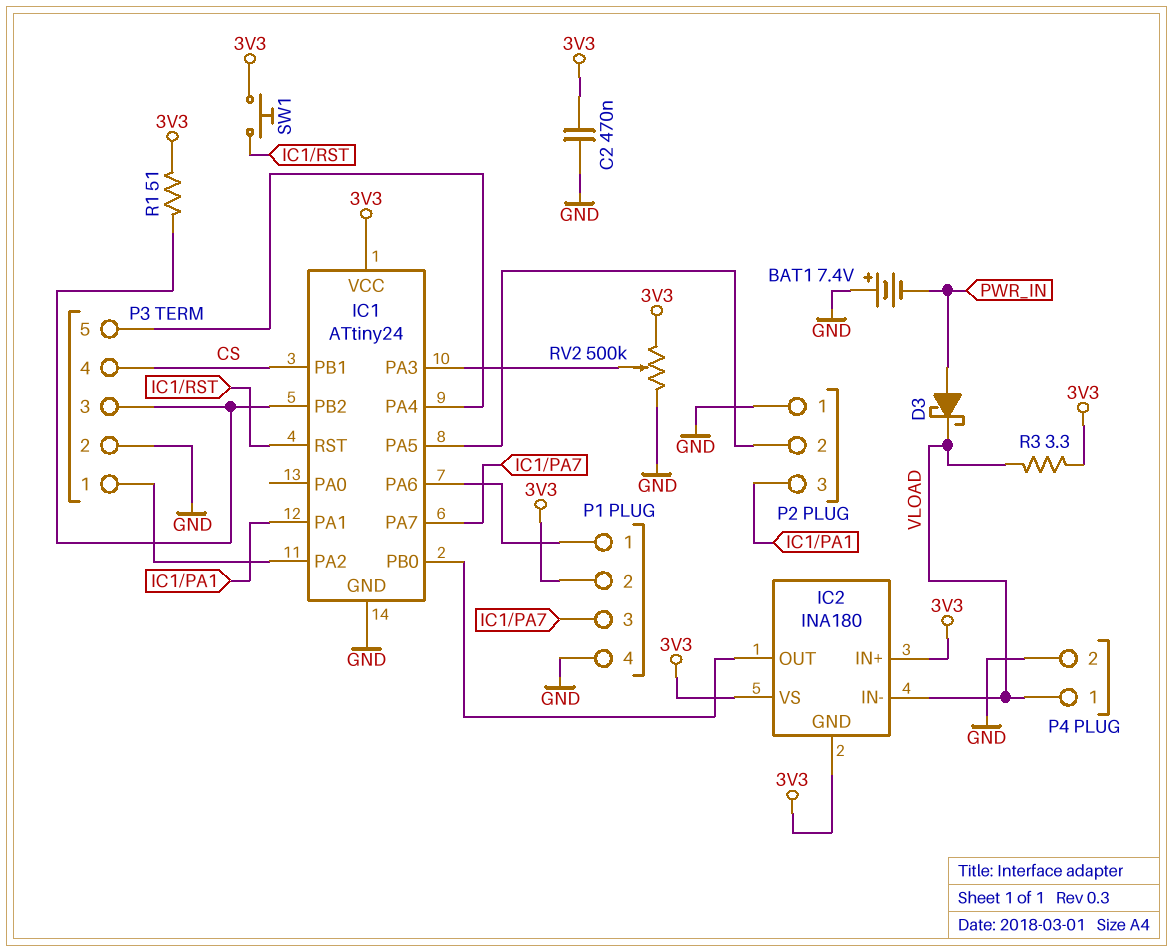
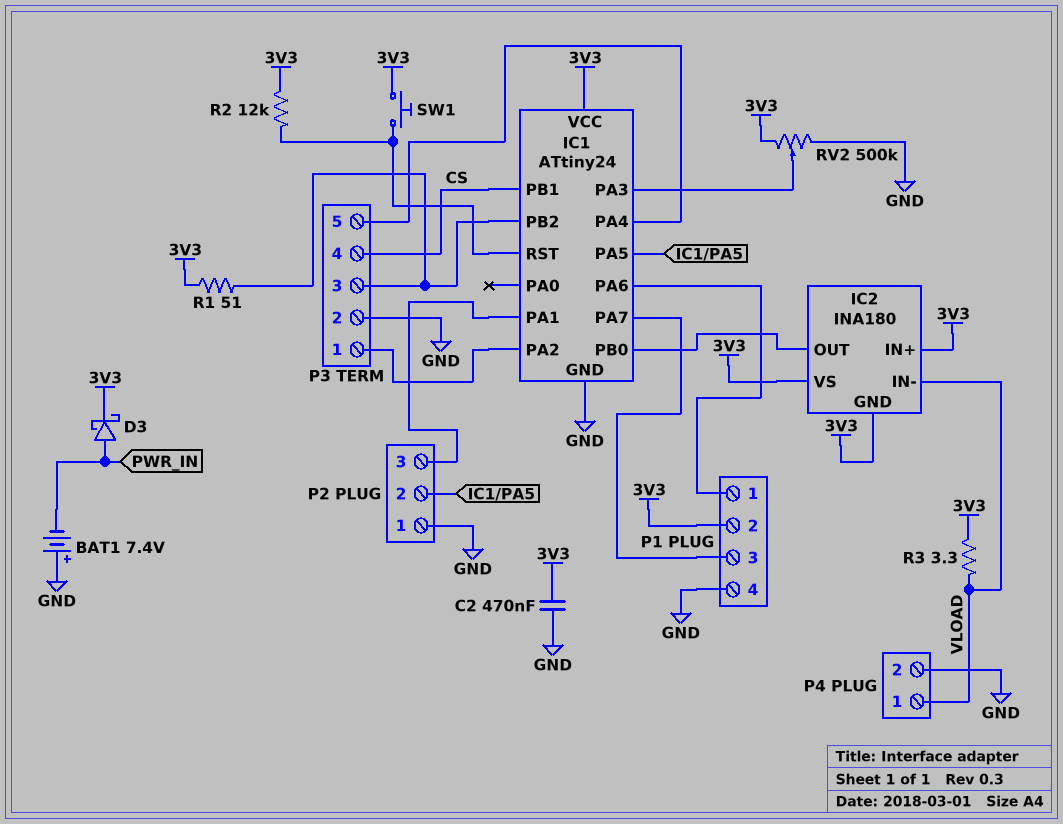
D3: schottky (A PWR_IN, K VLOAD) -> schottky (A PWR_IN, K 3V3)
R2: none -> 12k (3V3, IC1/RST)

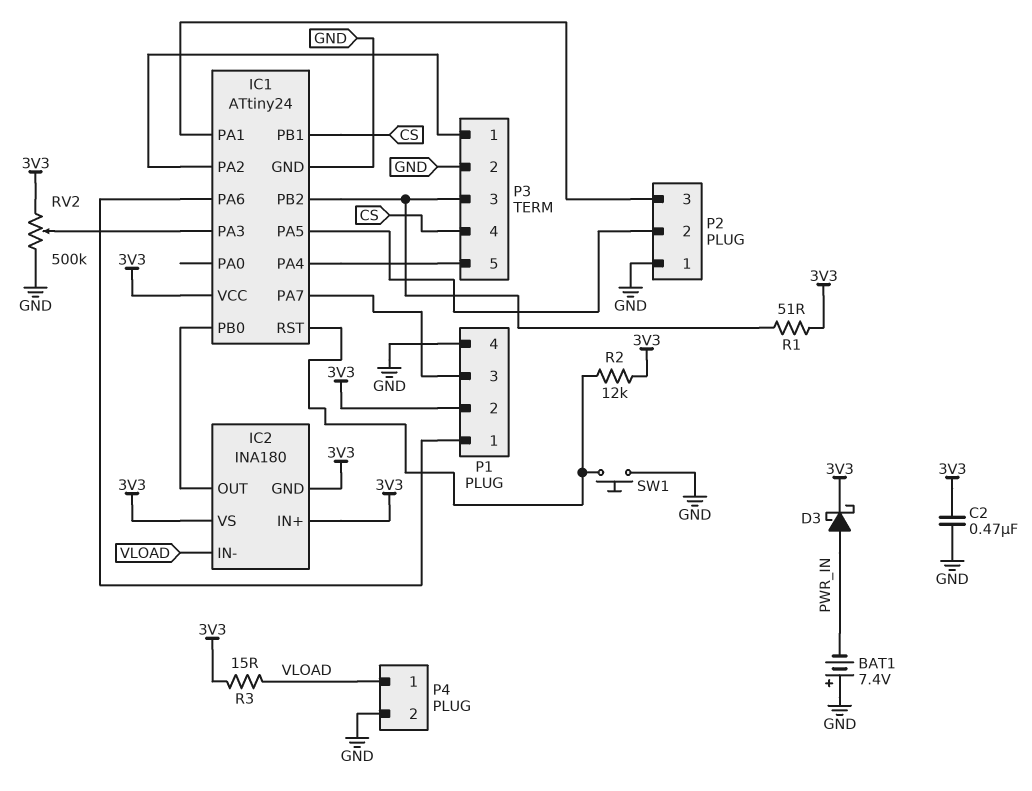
R3: 3.3 (3V3, VLOAD) -> 15 (3V3, VLOAD)
SW1: button (3V3, IC1/RST) -> button (GND, IC1/RST)

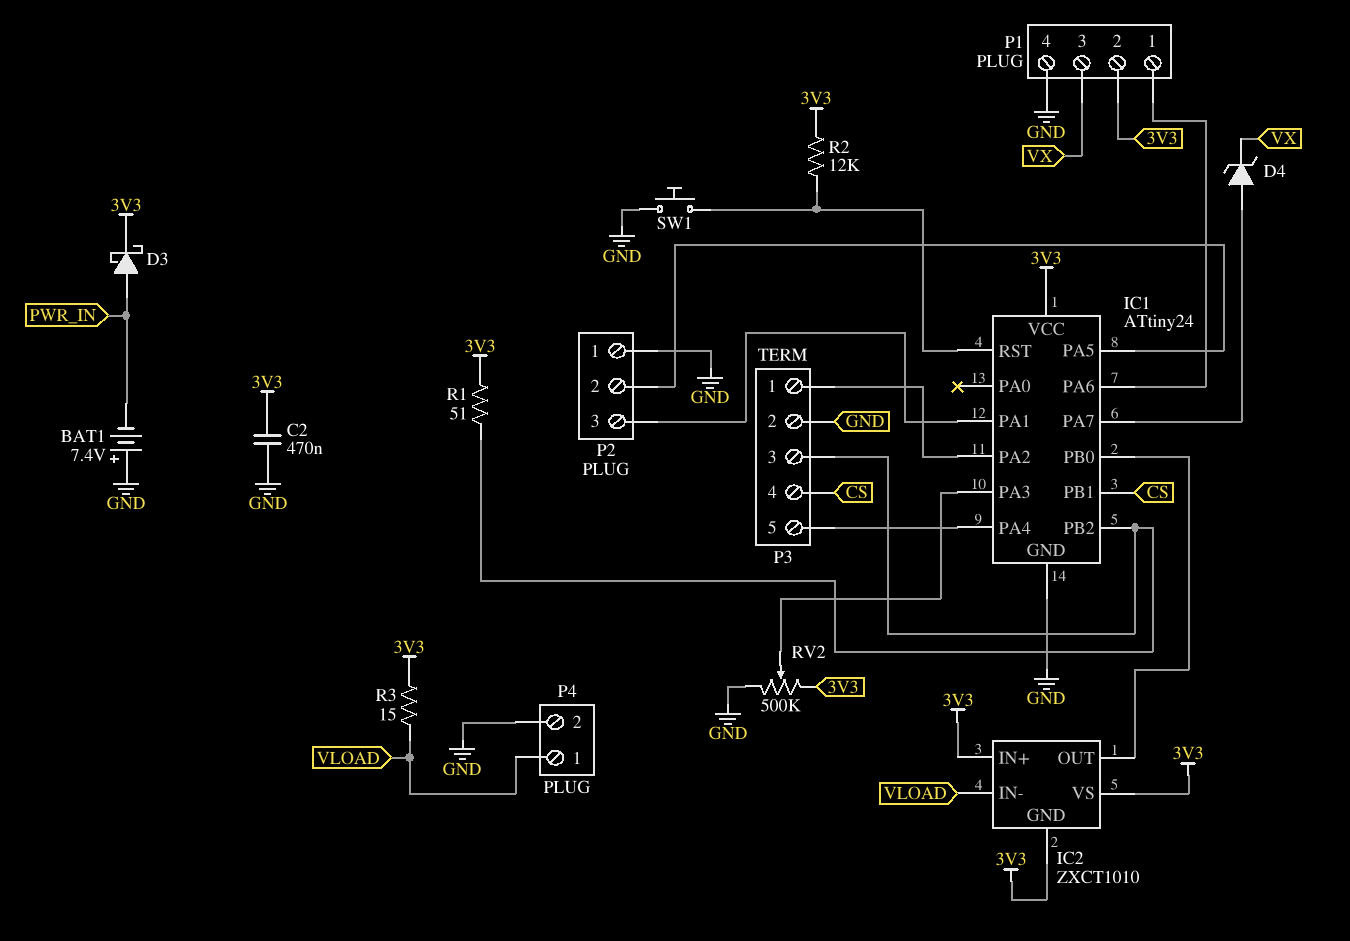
D4: none -> zener (A IC1/PA7, K VX)
IC2: INA180 -> ZXCT1010
P1 pin 3: IC1/PA7 -> VX

